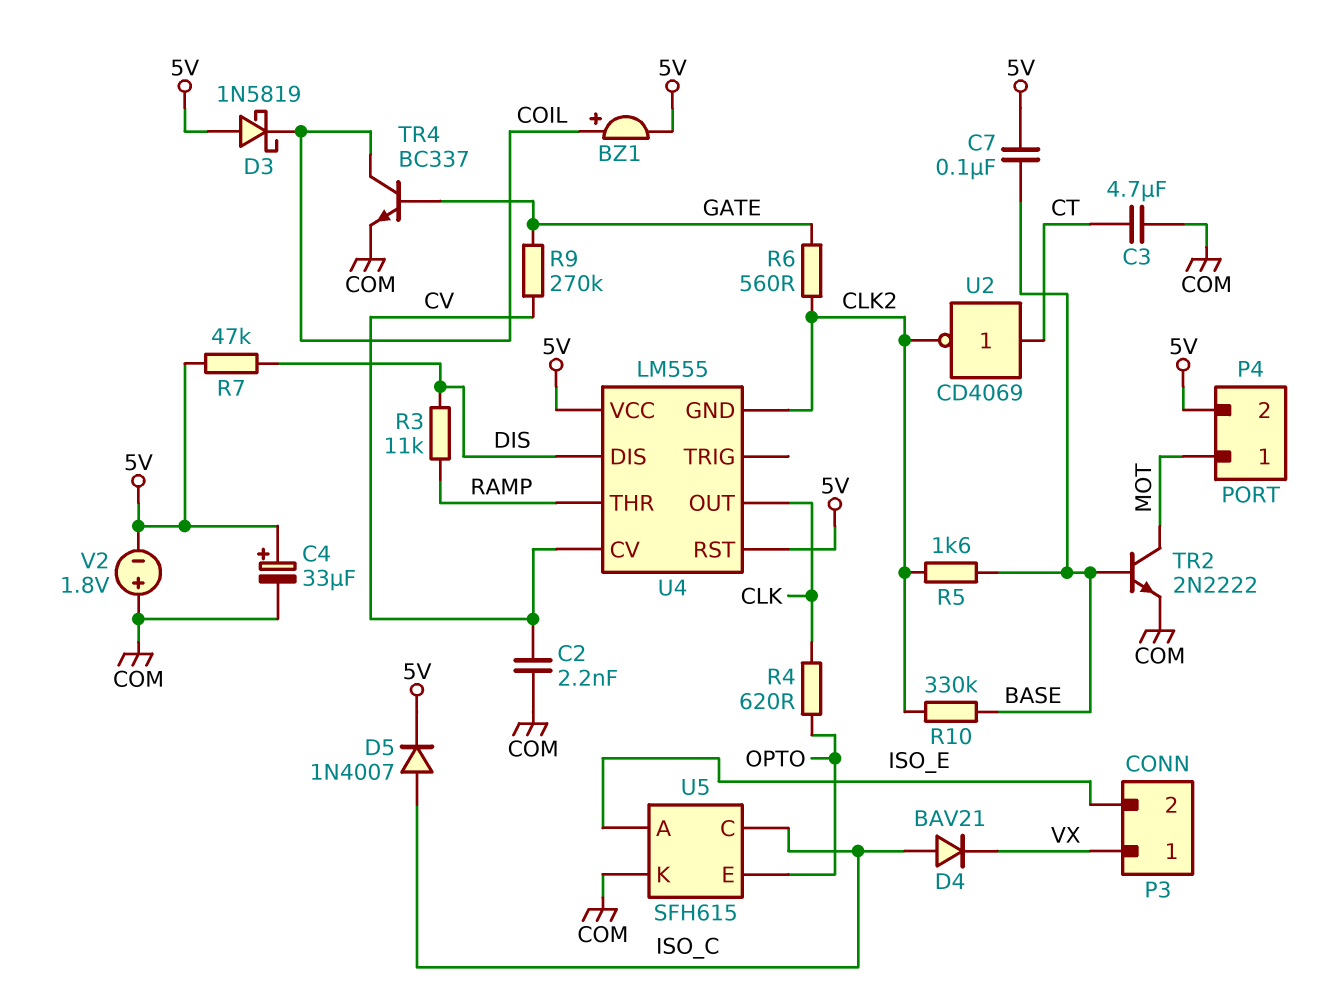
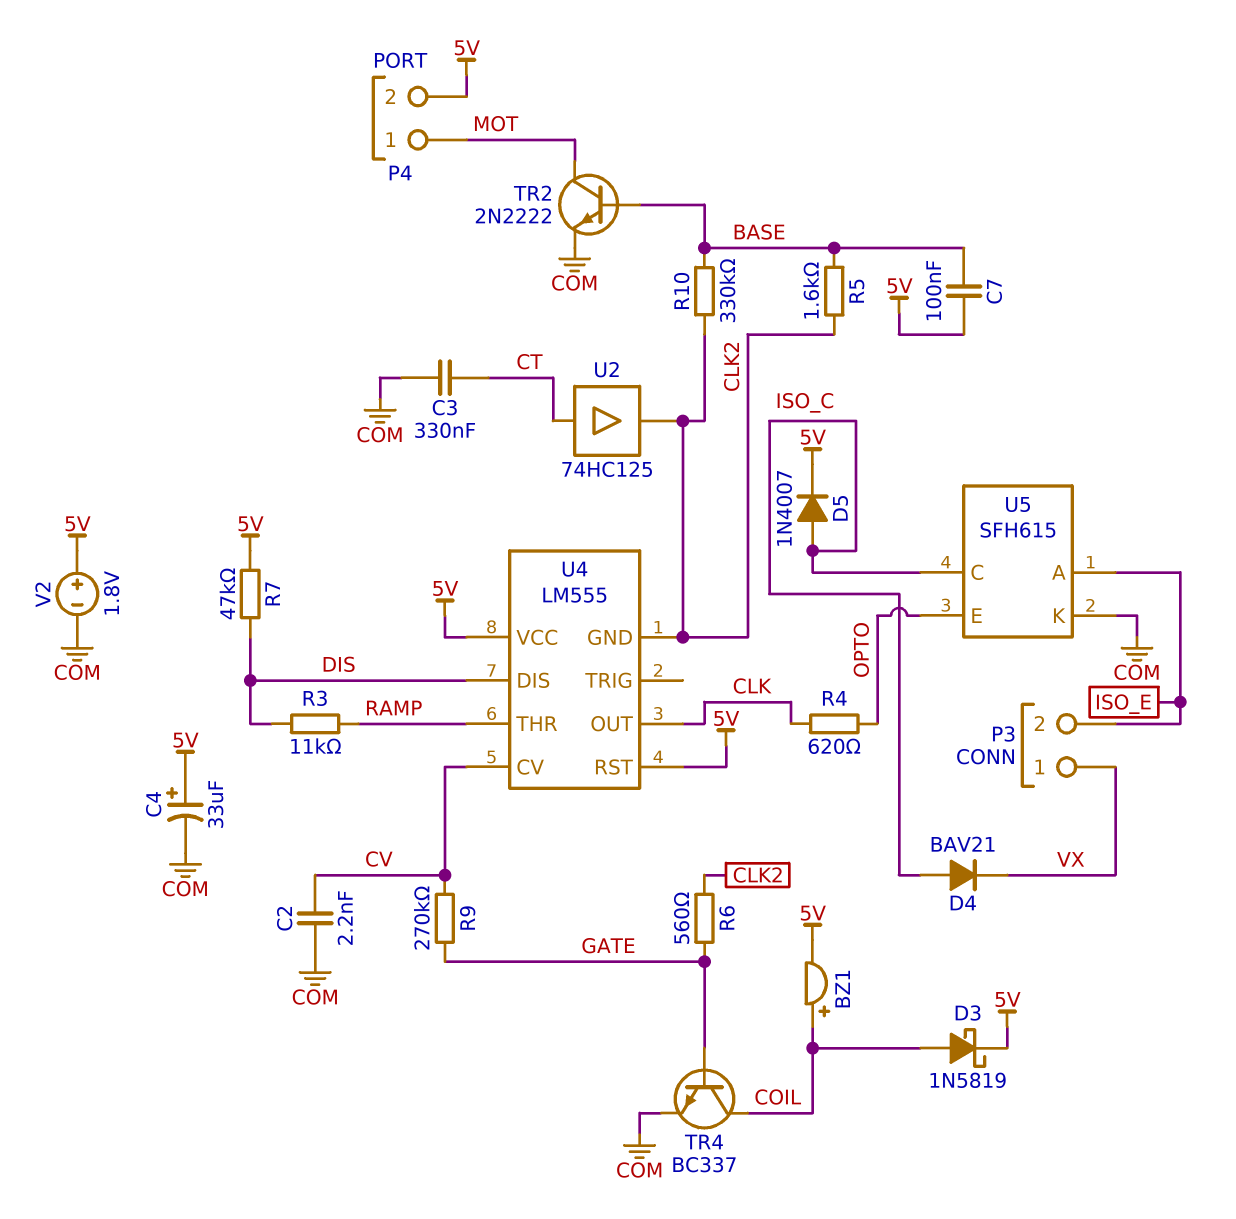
C3: 4.7uF (COM, CT) -> 330nF (COM, CT)
D3: schottky 1N5819 (A 5V, K COIL) -> schottky 1N5819 (A COIL, K 5V)
U2: NOT CD4069 (in CT, out CLK2) -> buffer 74HC125 (in CT, out CLK2)
V2: 1.8V (plus COM, minus 5V) -> 1.8V (plus 5V, minus COM)

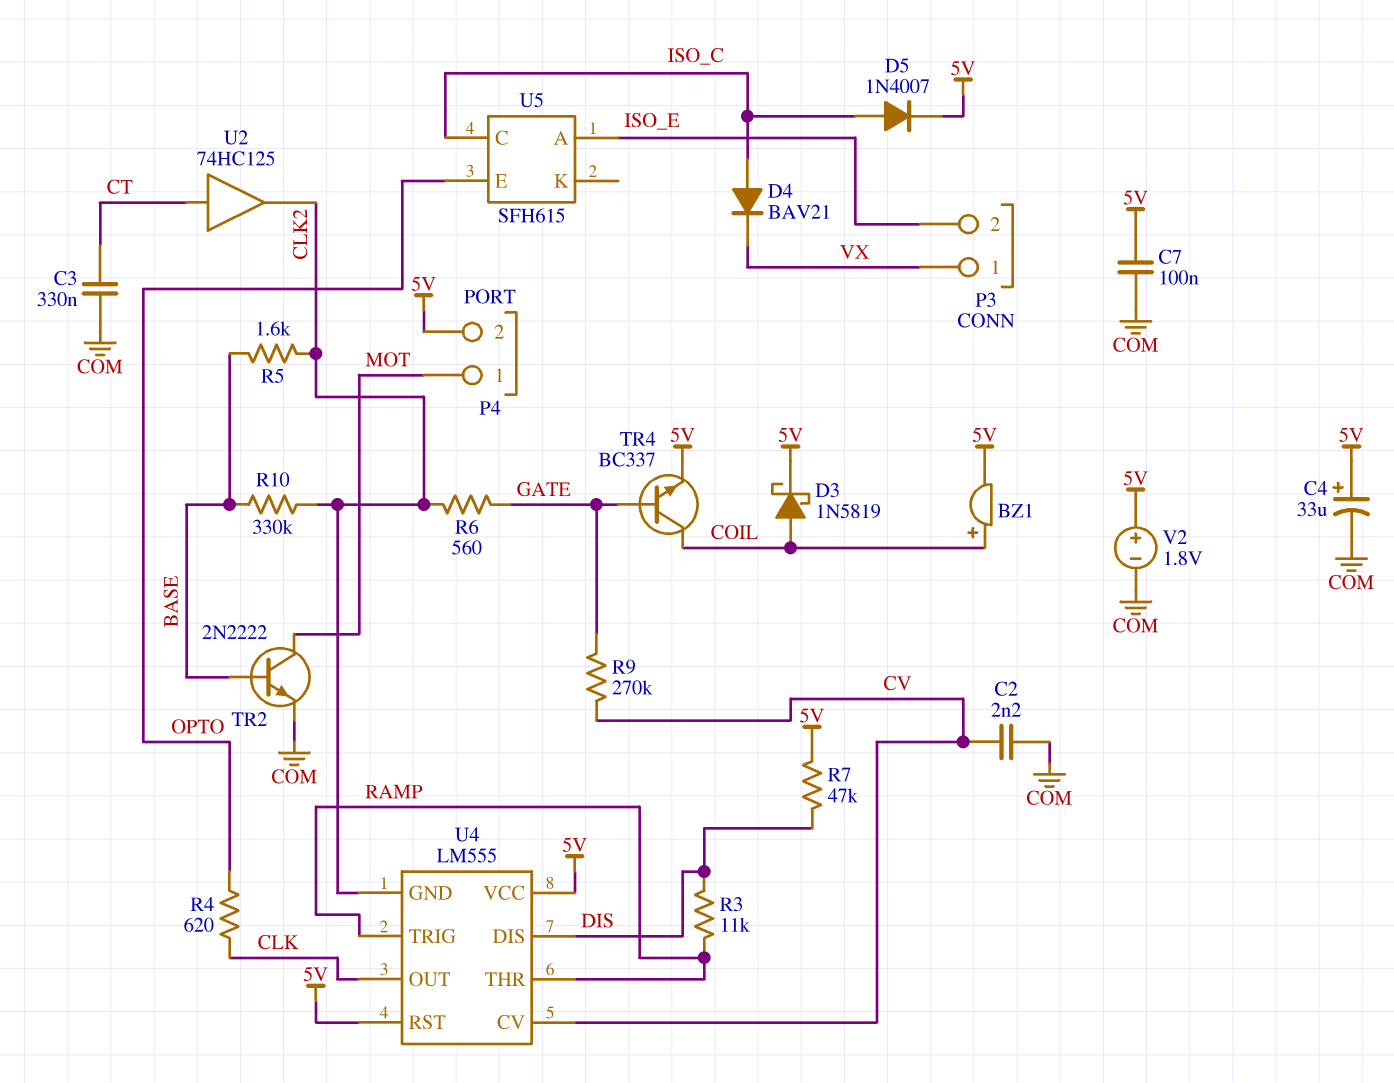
C7: 100nF (5V, BASE) -> 100nF (5V, COM)
TR4: NPN BC337 (B GATE, C COIL, E COM) -> NPN BC337 (B GATE, C COIL, E 5V)
U4 pin TRIG: none -> RAMP
U5 pin K: COM -> none

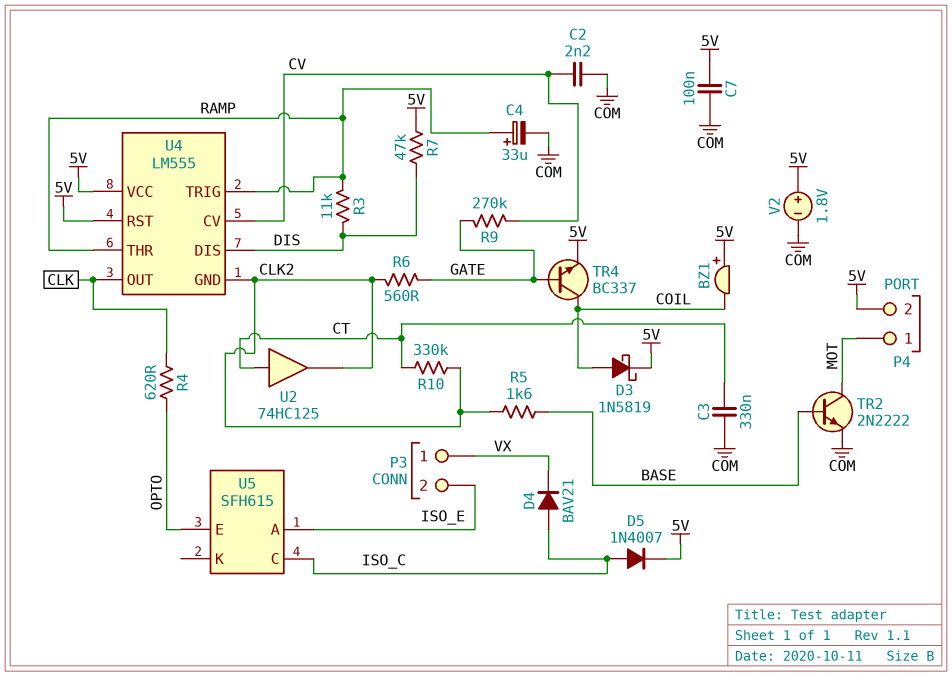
BZ1: buzzer (plus COIL, minus 5V) -> buzzer (plus 5V, minus COIL)
C4: 33uF (plus 5V, minus COM) -> 33uF (plus RAMP, minus COM)
R10: 330k (BASE, CLK2) -> 330k (CLK2, CT)

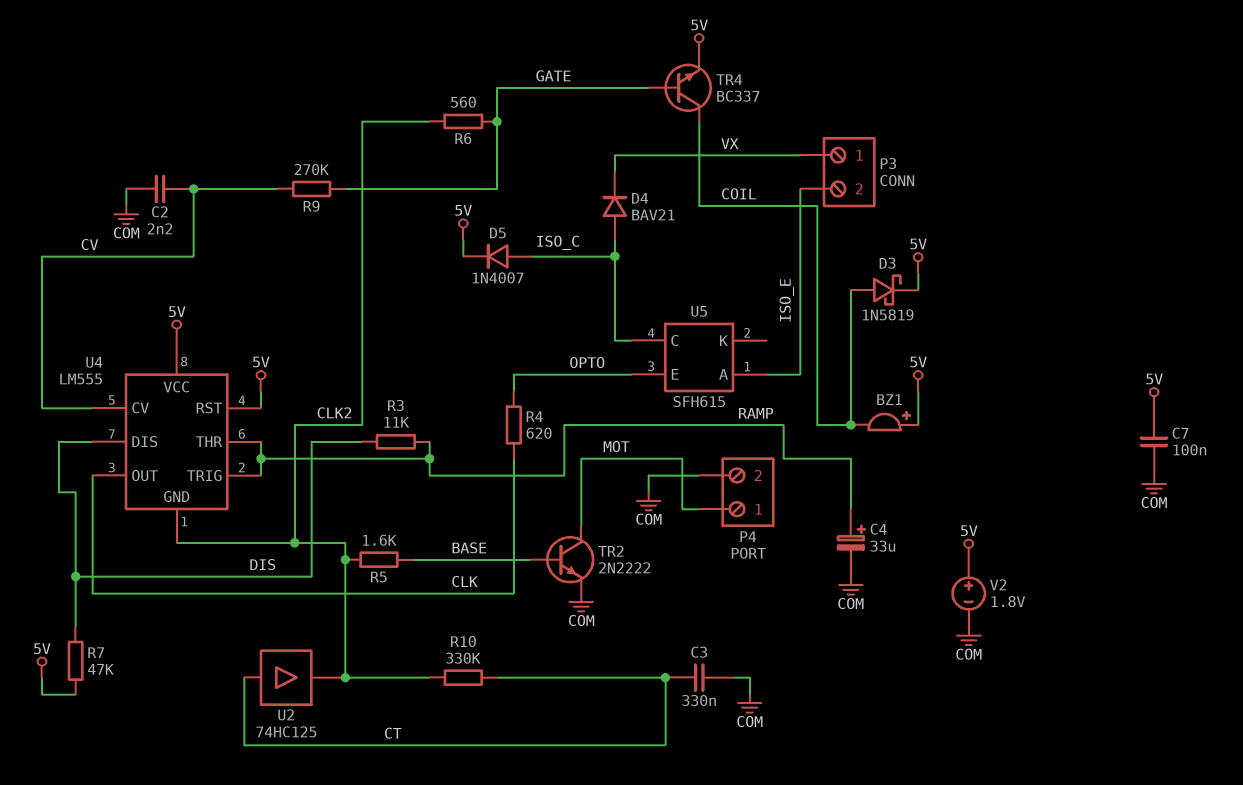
P4 pin 2: 5V -> COM

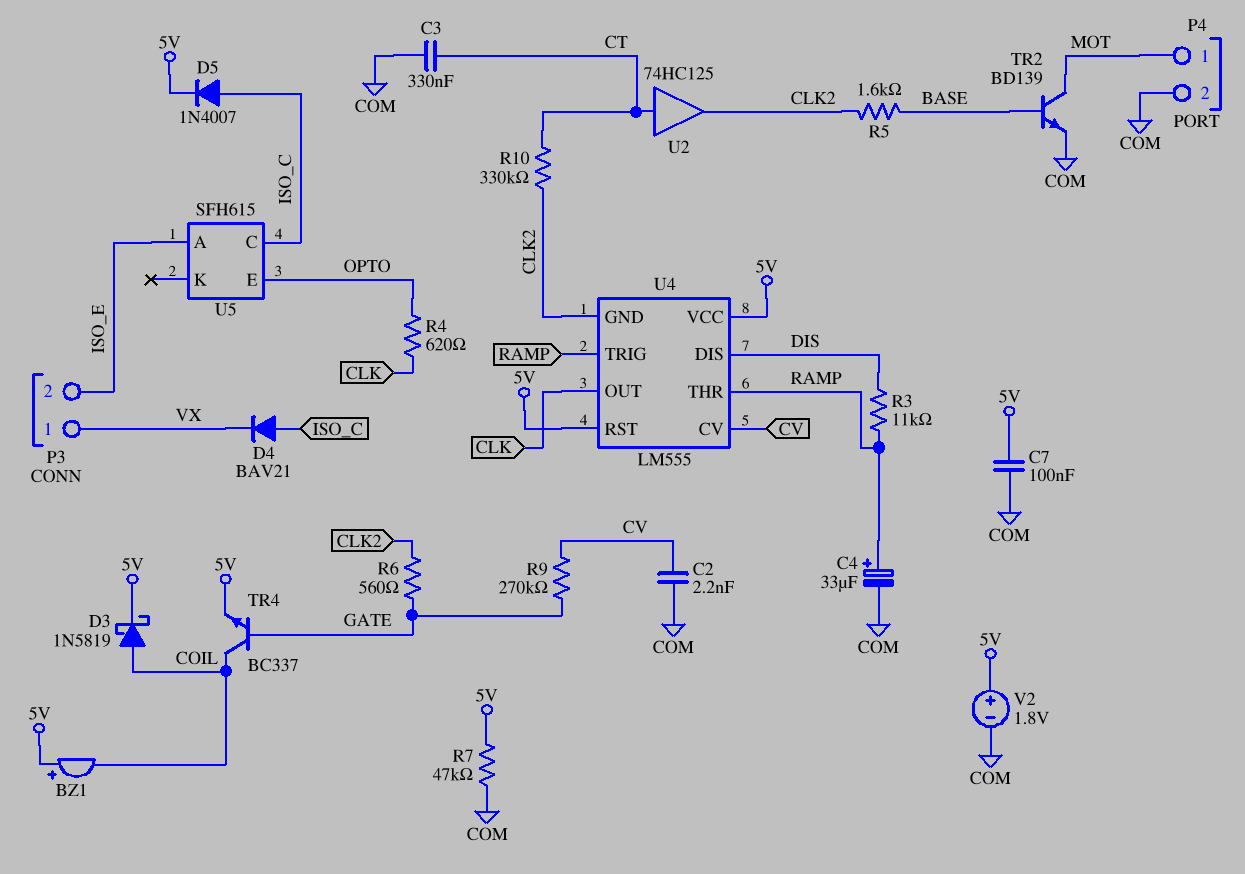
R7: 47k (5V, DIS) -> 47k (5V, COM)
TR2: NPN 2N2222 (B BASE, C MOT, E COM) -> NPN BD139 (B BASE, C MOT, E COM)

